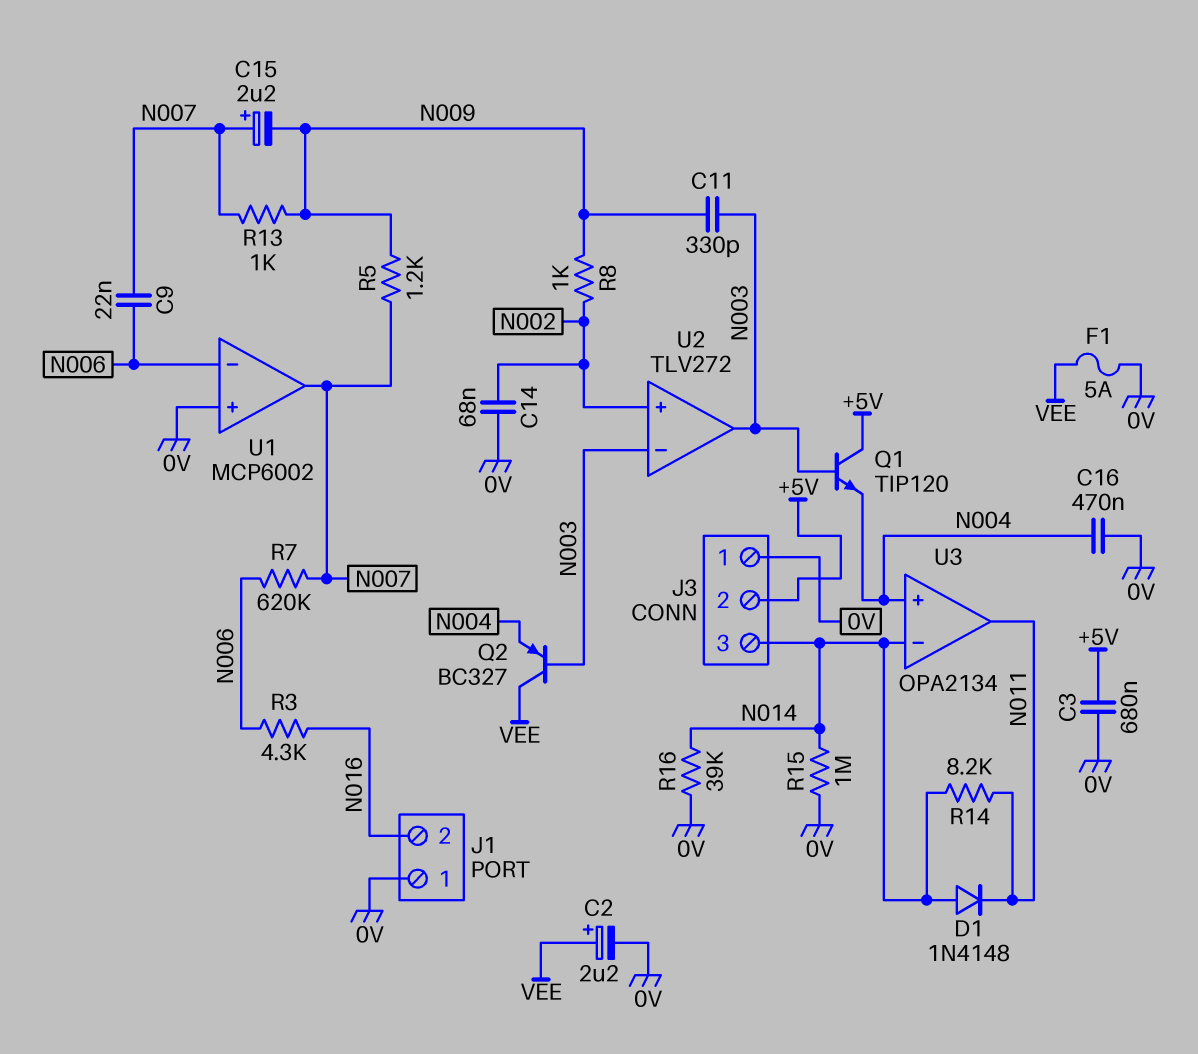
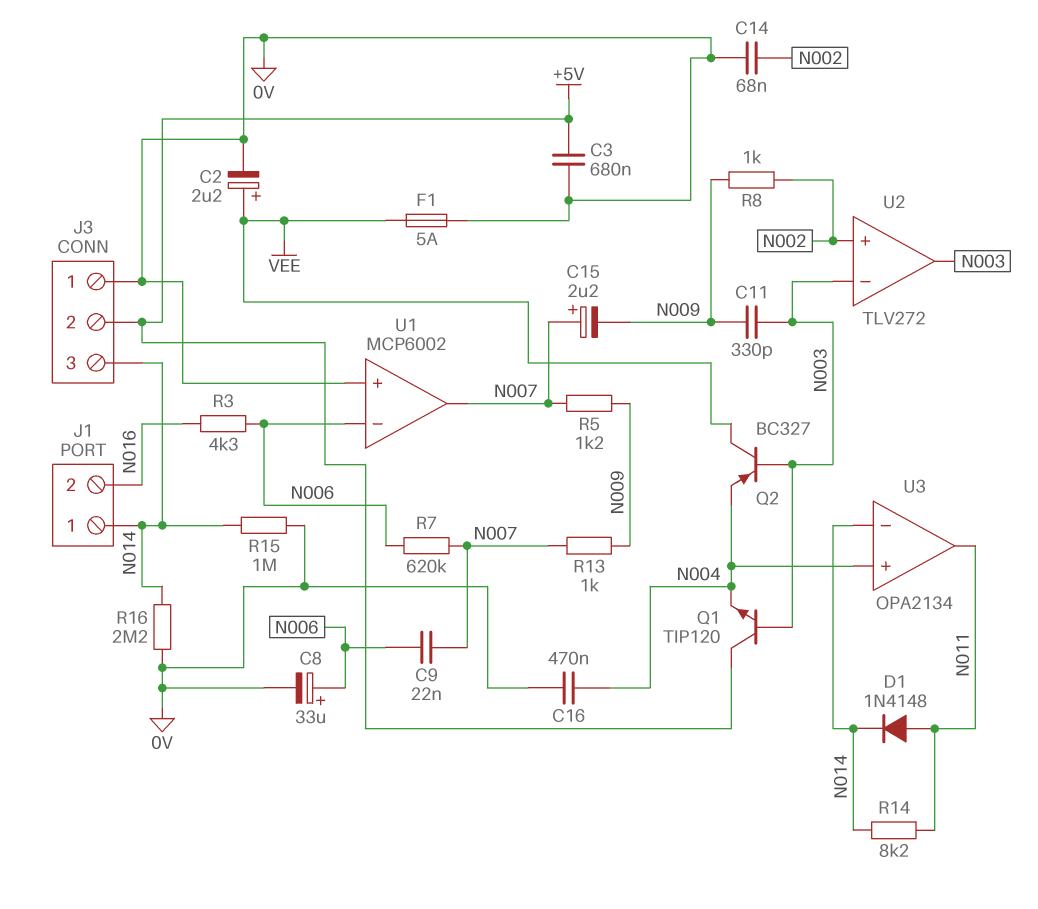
C8: none -> 33uF (plus N006, minus 0V)
D1: diode 1N4148 (A N014, K N011) -> diode 1N4148 (A N011, K N014)
J1 pin 1: 0V -> N014
R16: 39k (0V, N014) -> 2.2M (0V, N014)

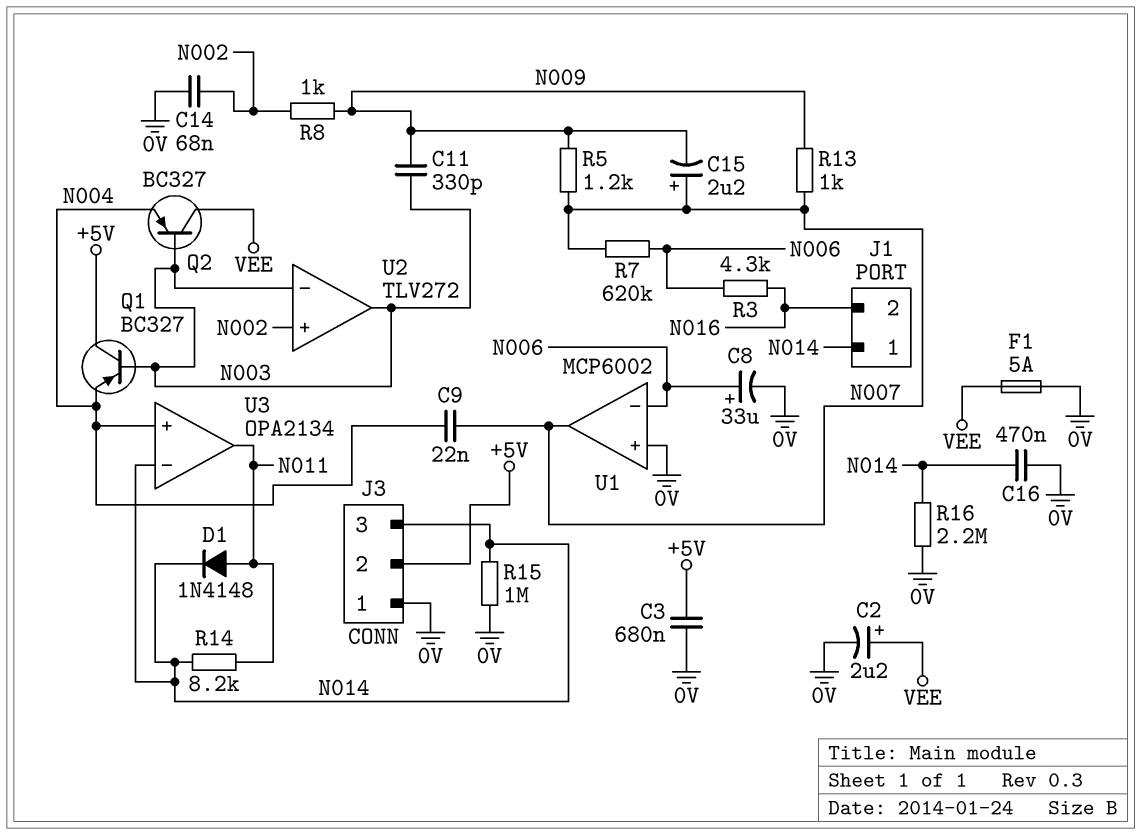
C9: 22nF (N006, N007) -> 22nF (N004, N007)
C16: 470nF (0V, N004) -> 470nF (0V, N014)
Q1: NPN TIP120 (B N003, C +5V, E N004) -> PNP BC327 (B N003, C +5V, E N004)

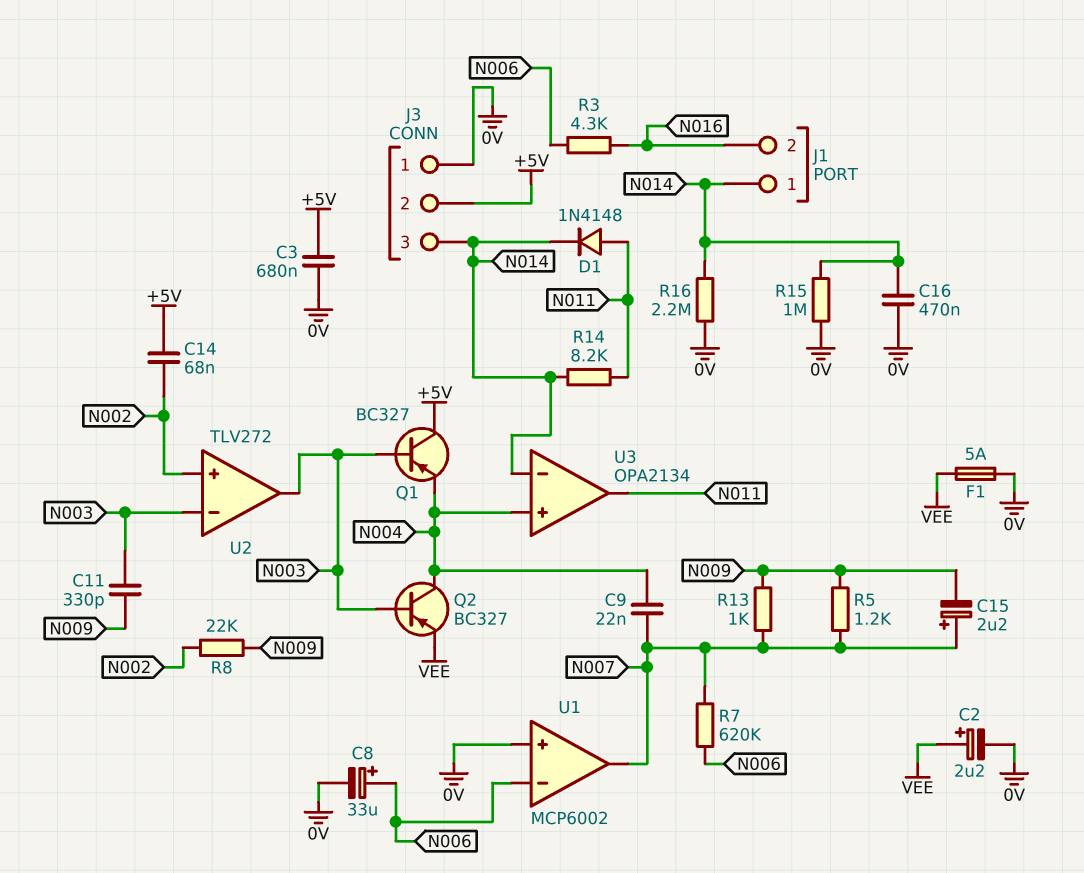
C14: 68nF (0V, N002) -> 68nF (+5V, N002)
Q2: PNP BC327 (B N003, C VEE, E N004) -> PNP BC327 (B N003, C N004, E VEE)
R8: 1k (N002, N009) -> 22k (N002, N009)

